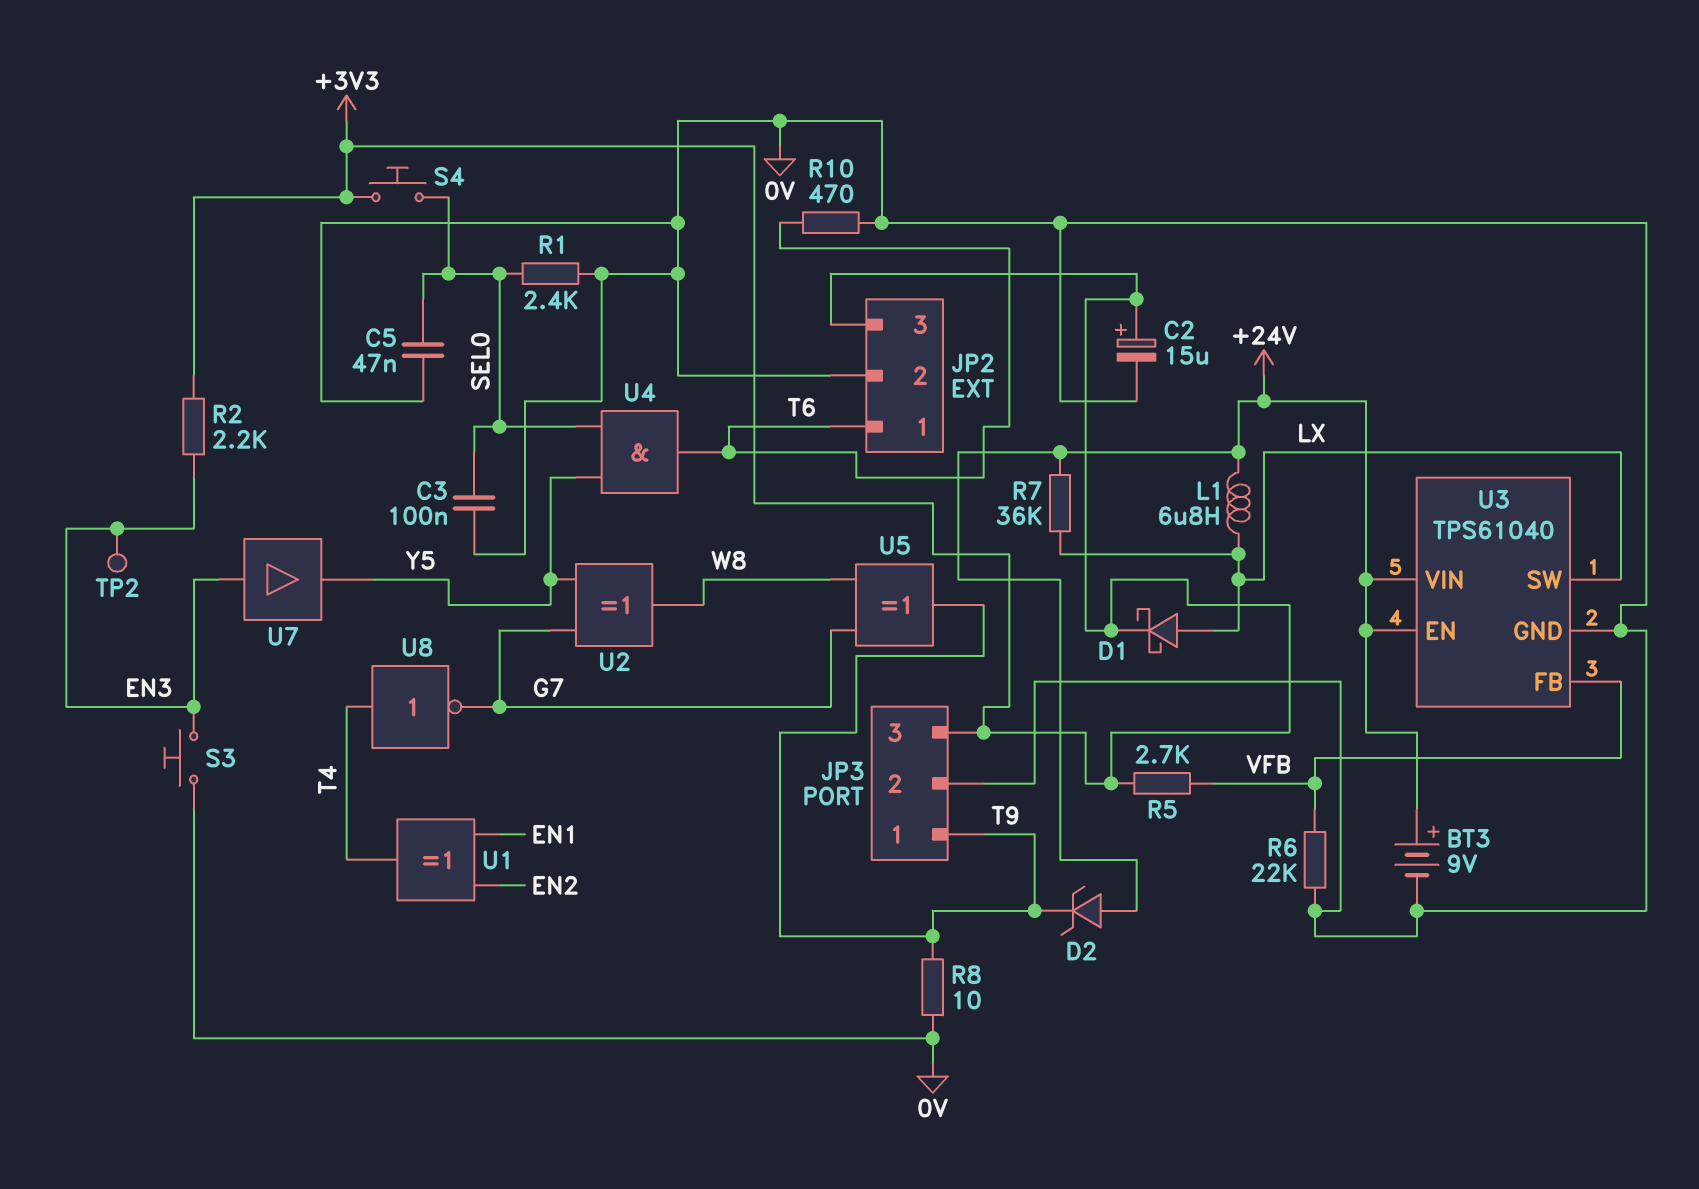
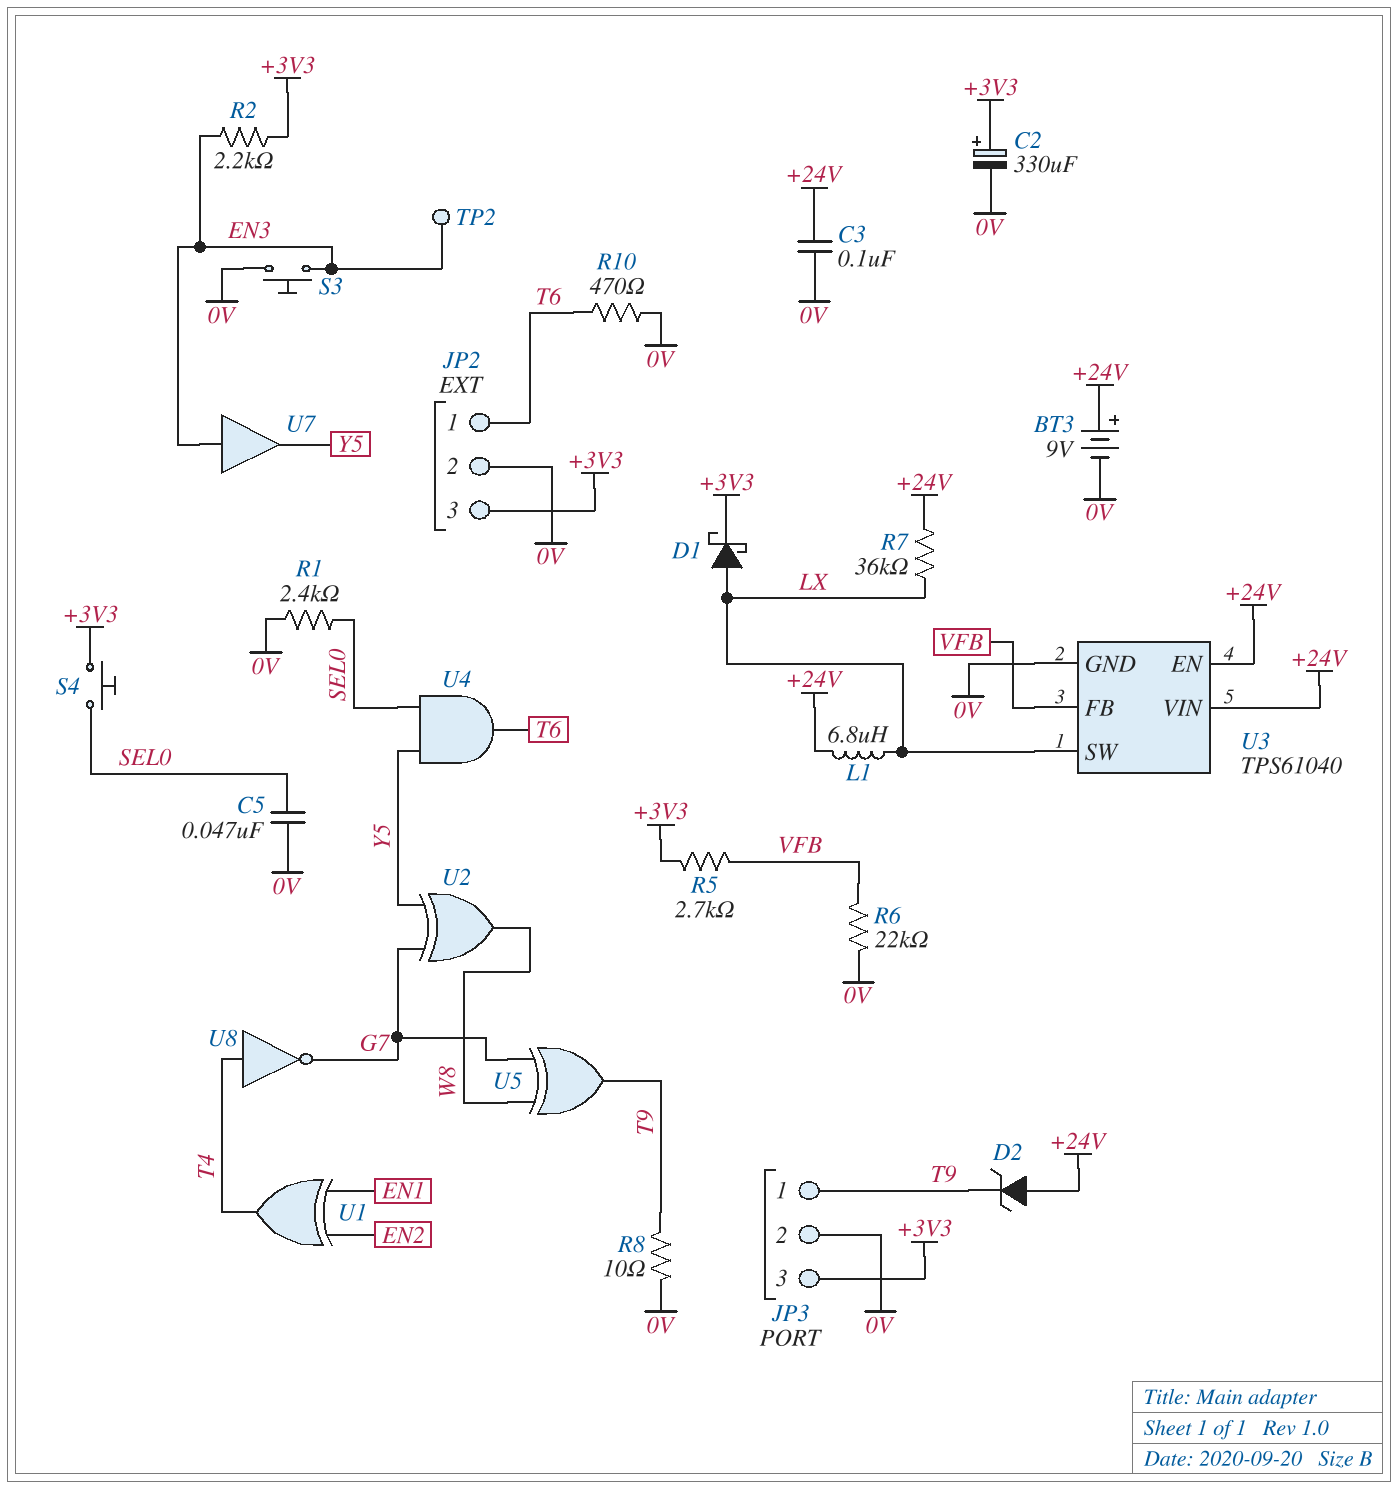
C2: 15uF (plus +3V3, minus 0V) -> 330uF (plus +3V3, minus 0V)
C3: 100nF (0V, SEL0) -> 100nF (+24V, 0V)

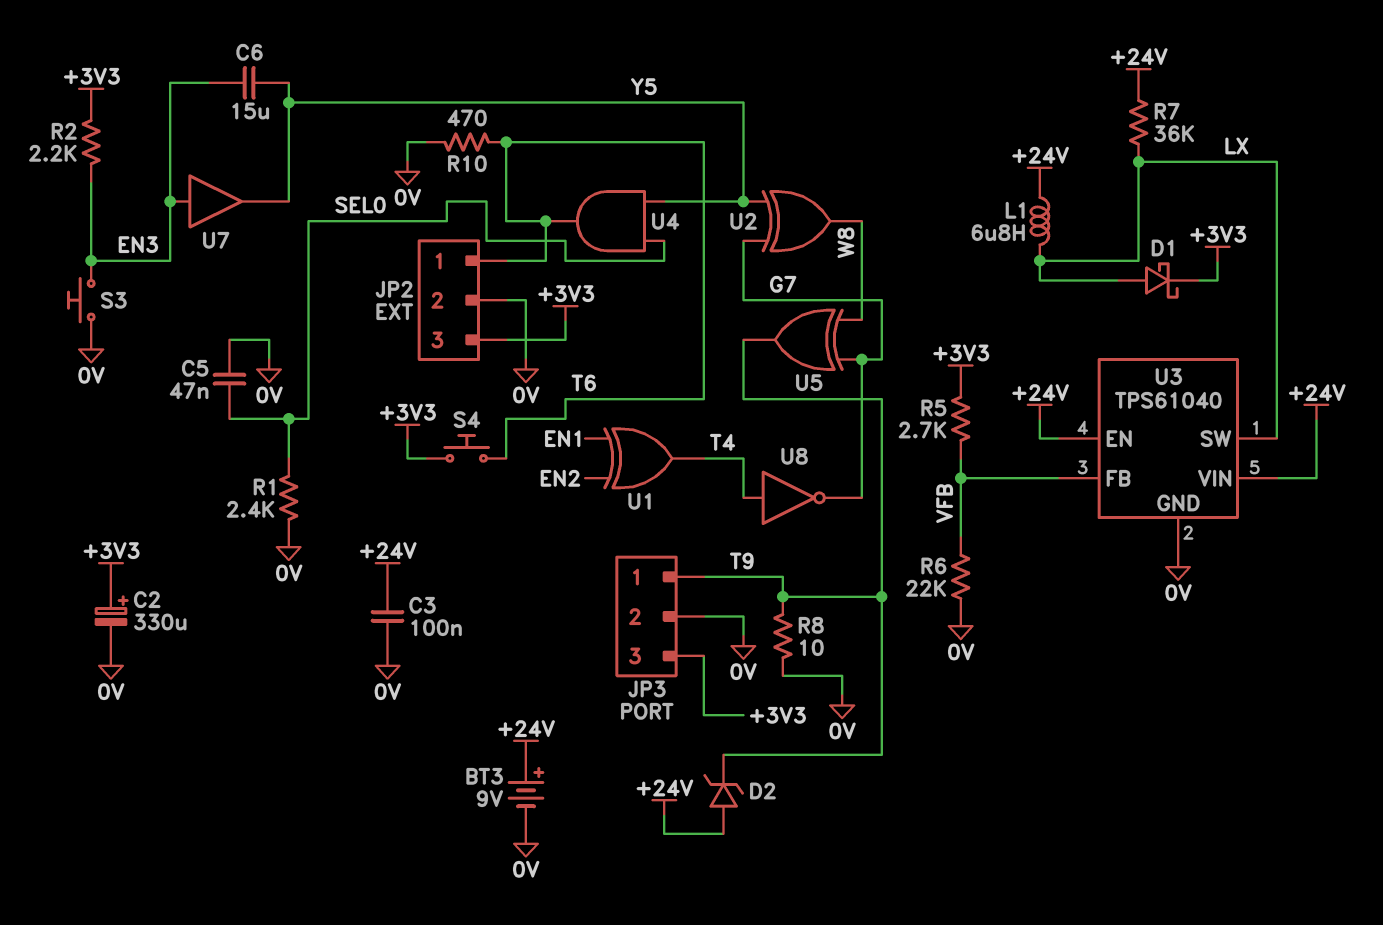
C6: none -> 15uF (EN3, Y5)
S4: button (+3V3, SEL0) -> button (+3V3, T6)
TP2: test point (EN3) -> none

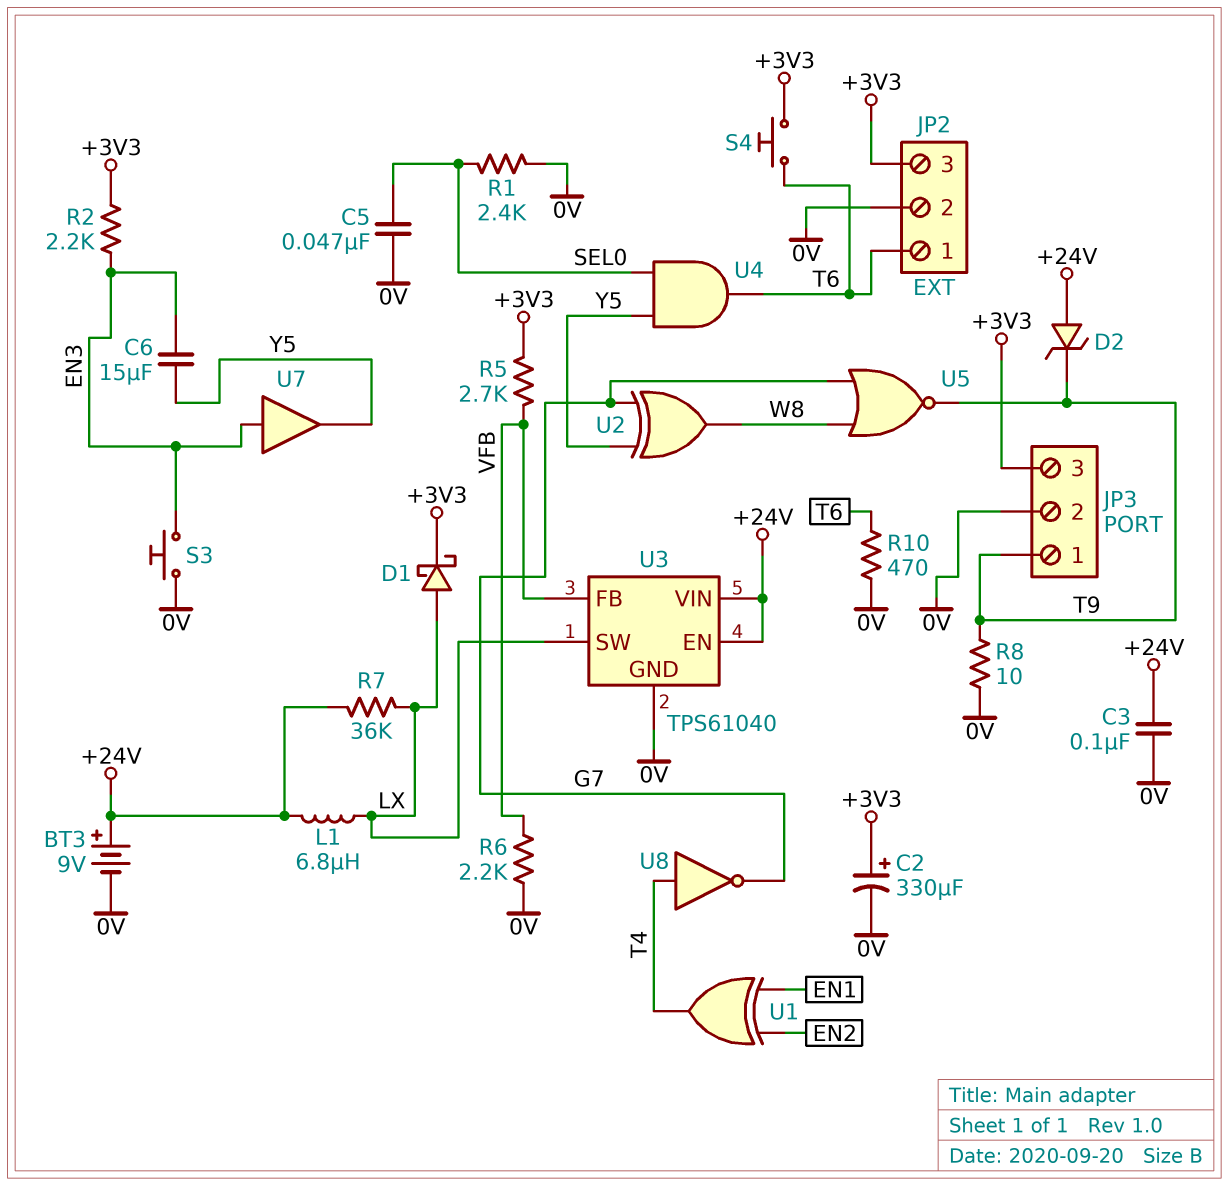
R6: 22k (0V, VFB) -> 2.2k (0V, VFB)
U5: XOR (in G7, in W8, out T9) -> NOR (in G7, in W8, out T9)

